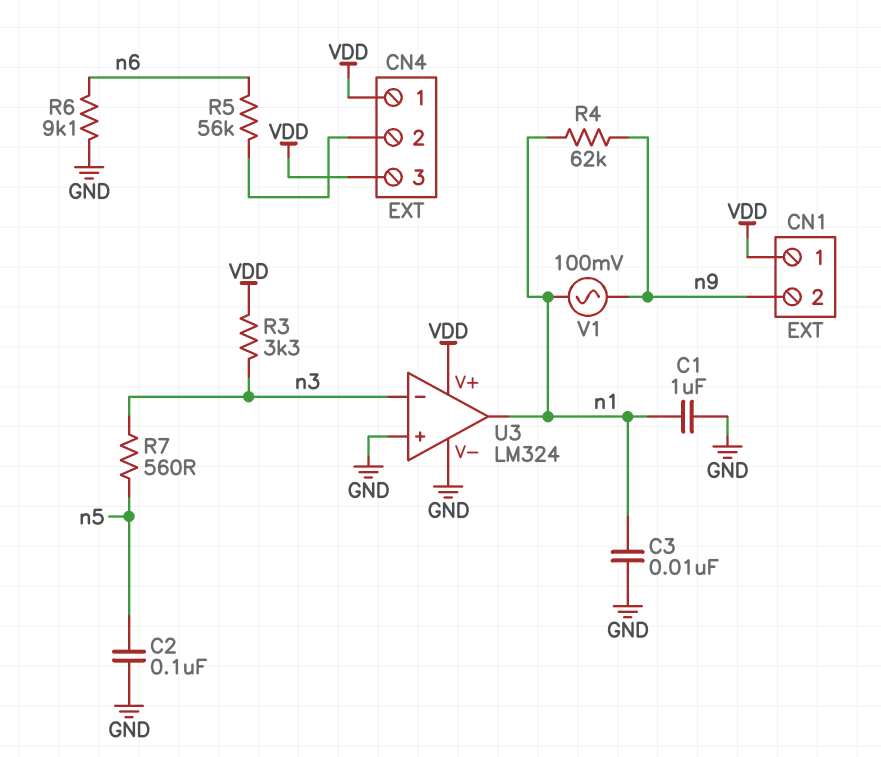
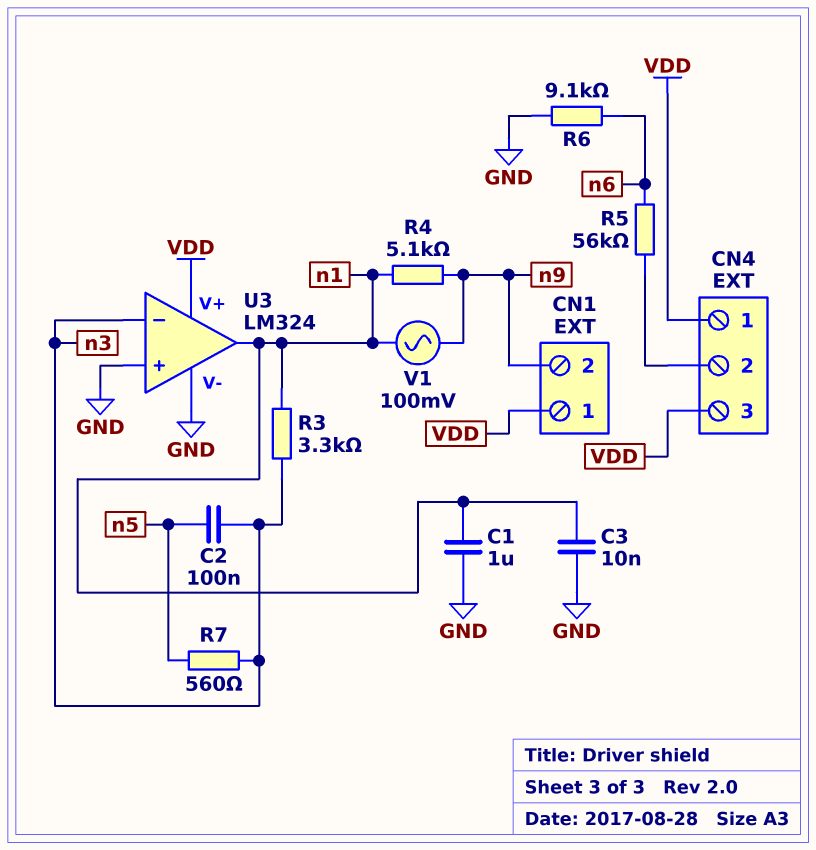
C2: 100nF (GND, n5) -> 100nF (n3, n5)
R3: 3.3k (VDD, n3) -> 3.3k (n1, n3)
R4: 62k (n1, n9) -> 5.1k (n1, n9)

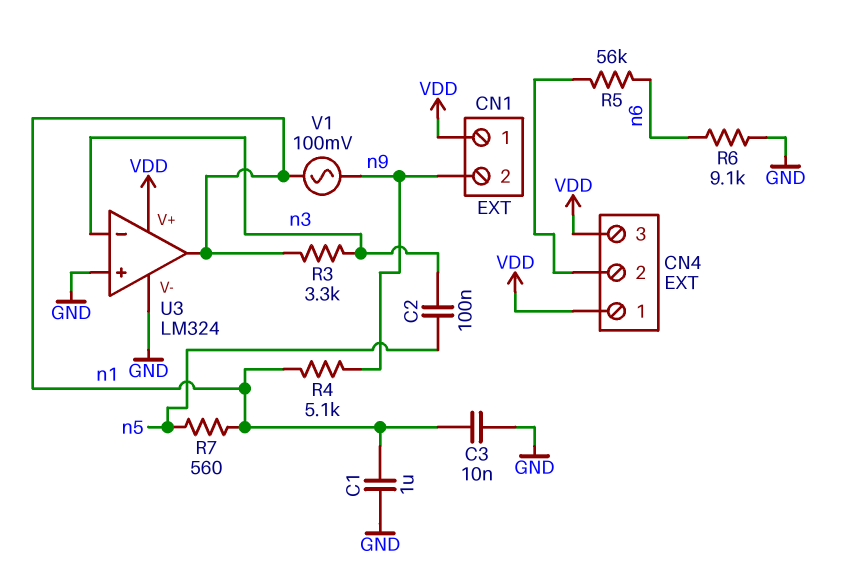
R7: 560 (n3, n5) -> 560 (n1, n5)

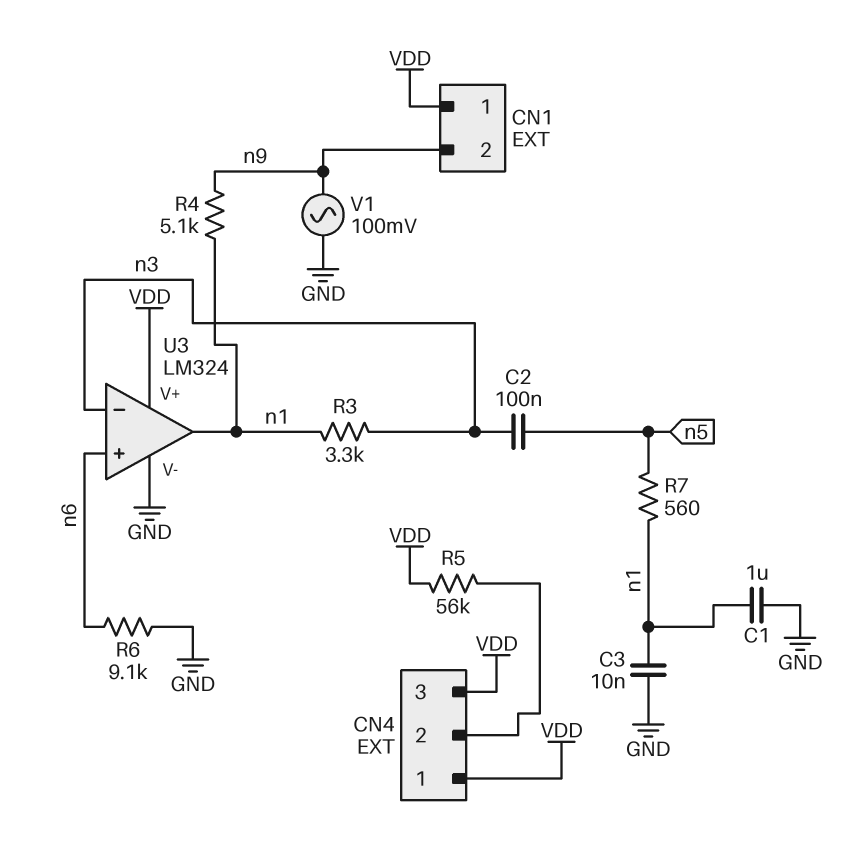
R5: 56k (CN4/2, n6) -> 56k (CN4/2, VDD)
U3 pin in+: GND -> n6
V1: AC 100mV (n1, n9) -> AC 100mV (GND, n9)

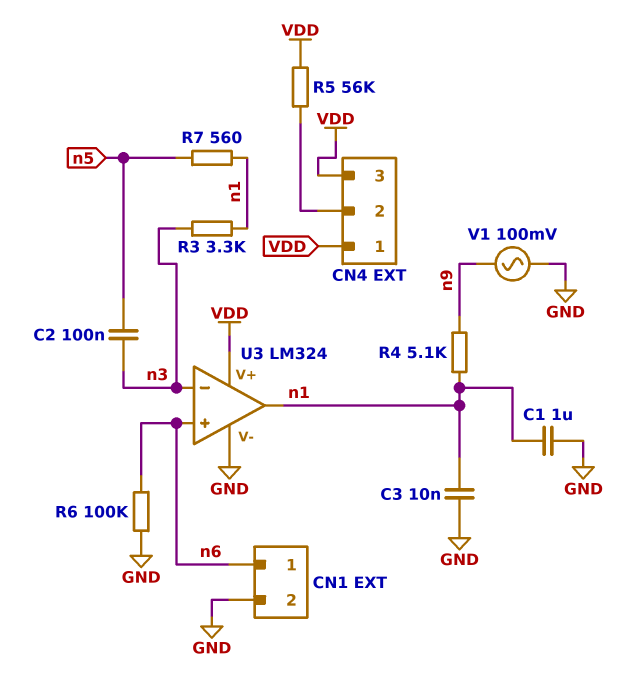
CN1 pin 1: VDD -> n6
CN1 pin 2: n9 -> GND
R6: 9.1k (GND, n6) -> 100k (GND, n6)

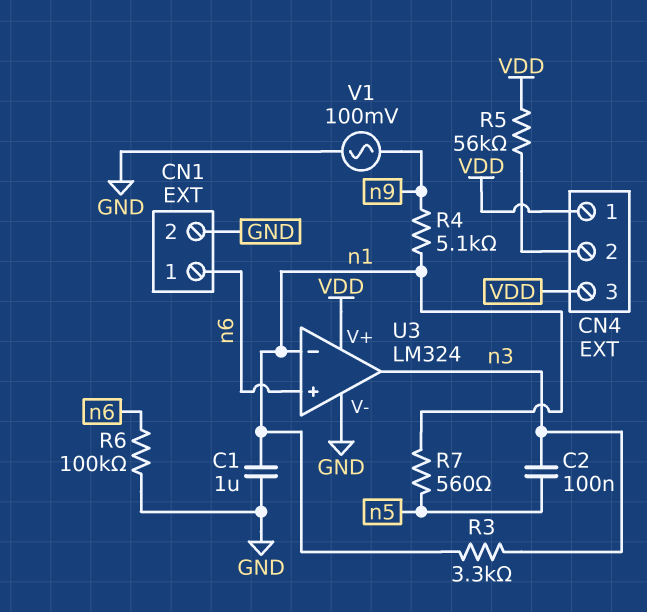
C3: 10nF (GND, n1) -> none
U3 pin in-: n3 -> n1
U3 pin out: n1 -> n3

